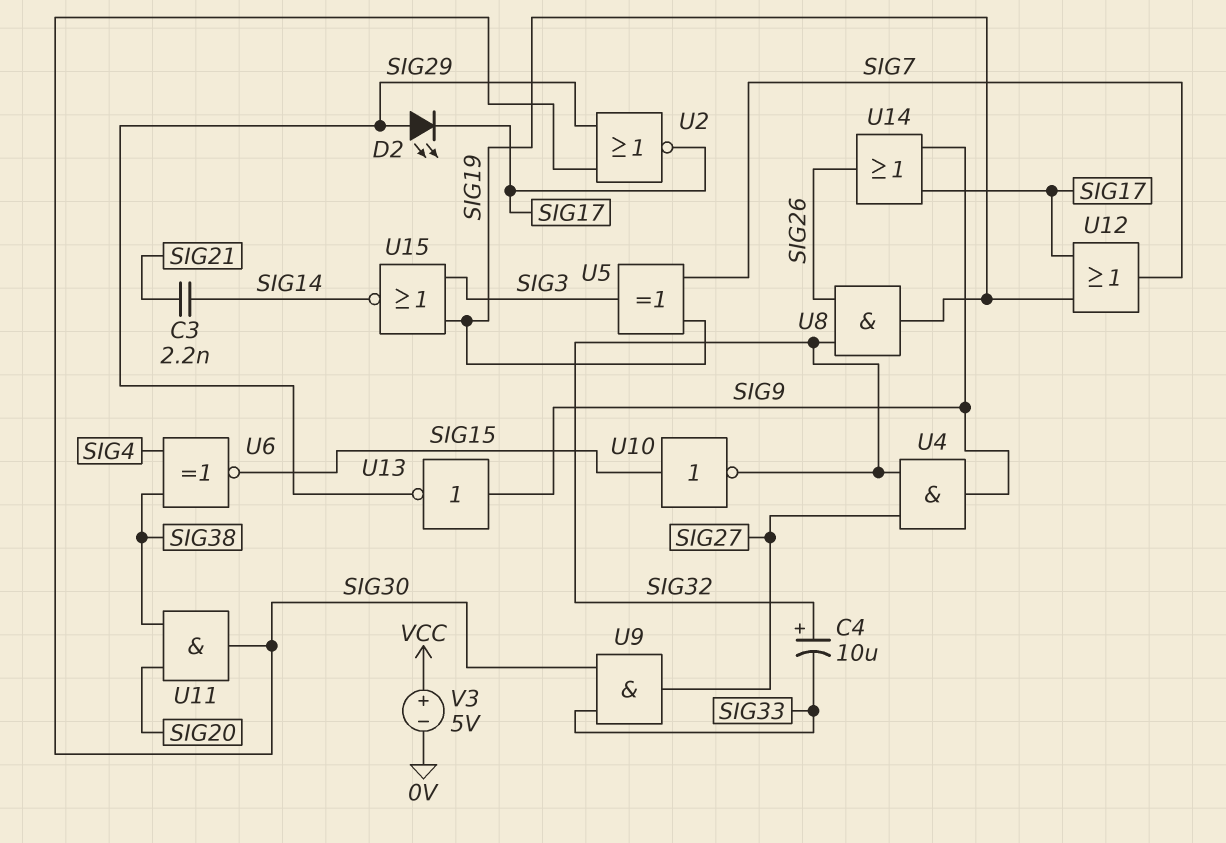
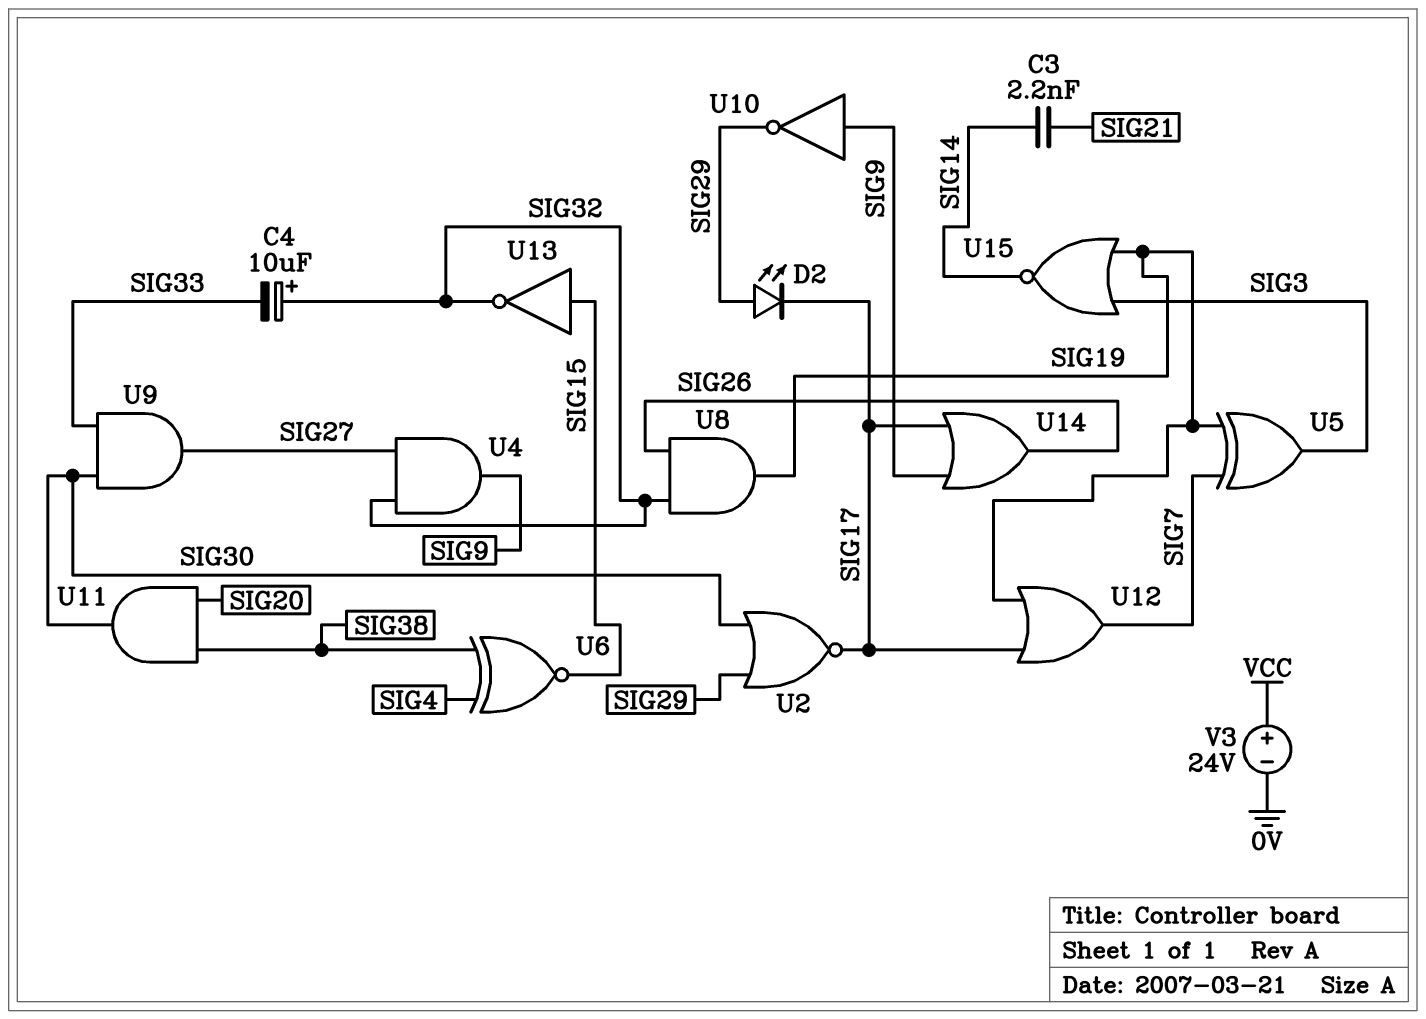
U10: NOT (in SIG15, out SIG32) -> NOT (in SIG9, out SIG29)
U13: NOT (in SIG9, out SIG29) -> NOT (in SIG15, out SIG32)
V3: 5V (plus VCC, minus 0V) -> 24V (plus VCC, minus 0V)

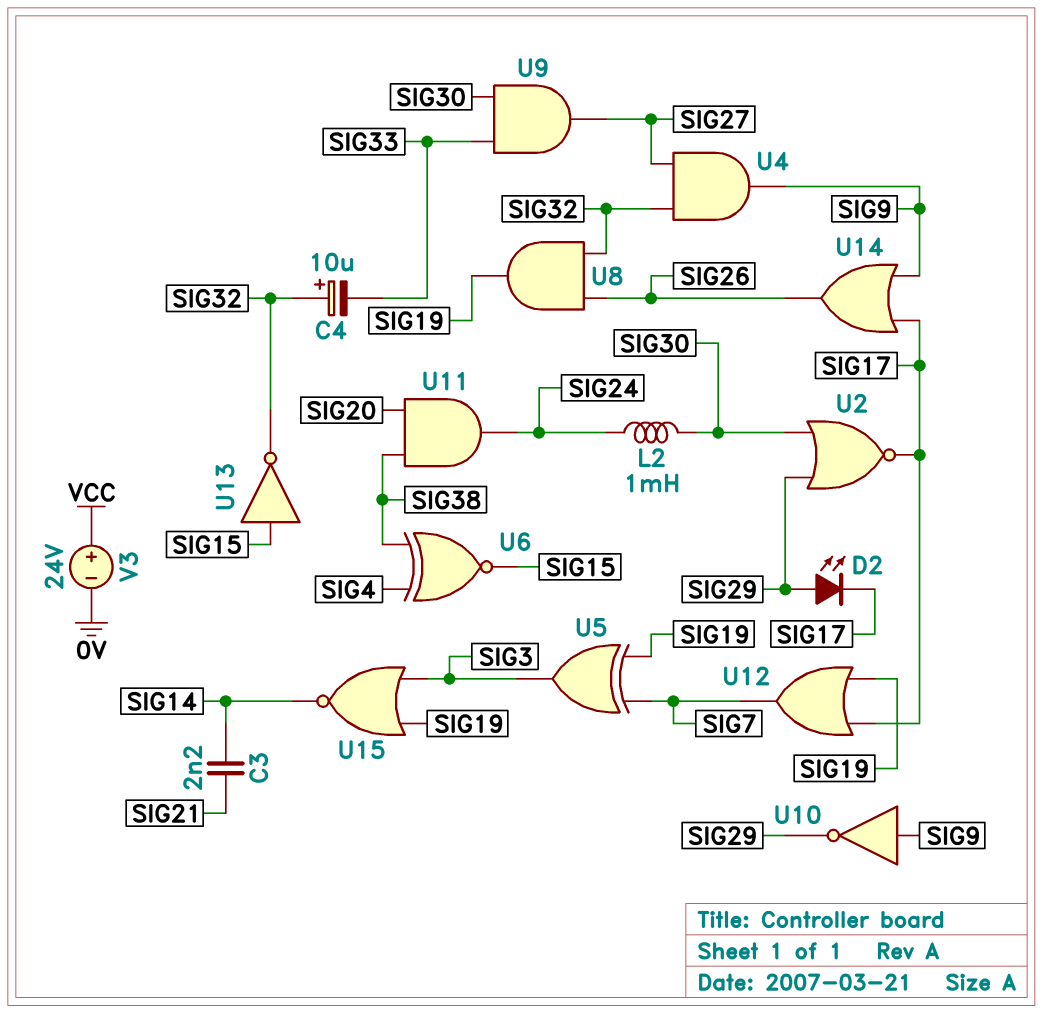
L2: none -> 1mH (SIG24, SIG30)
U11: AND (in SIG20, in SIG38, out SIG30) -> AND (in SIG20, in SIG38, out SIG24)

